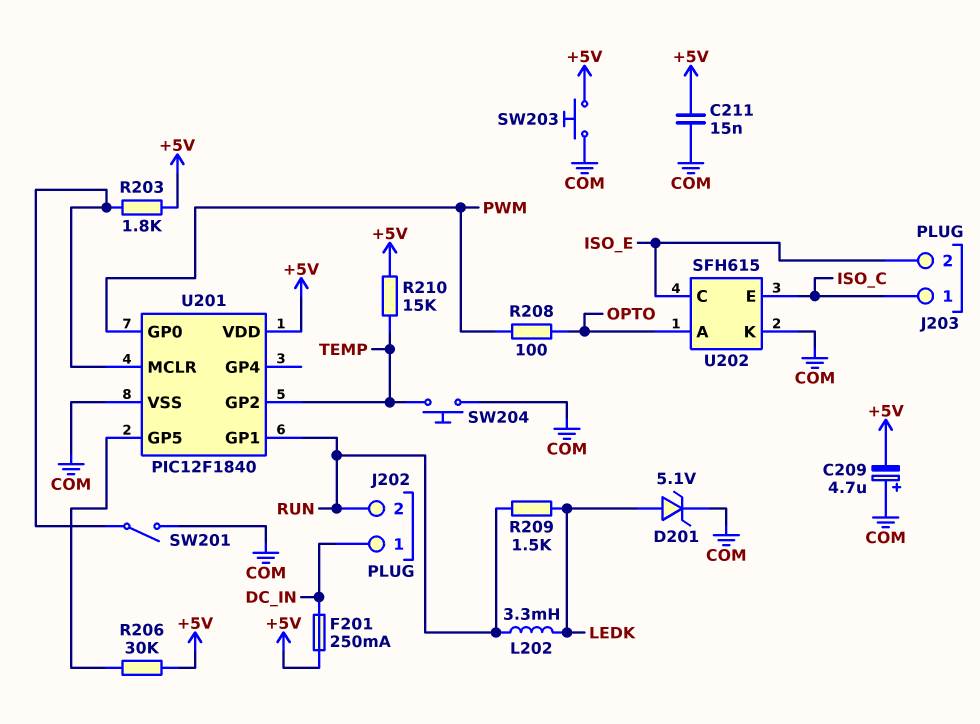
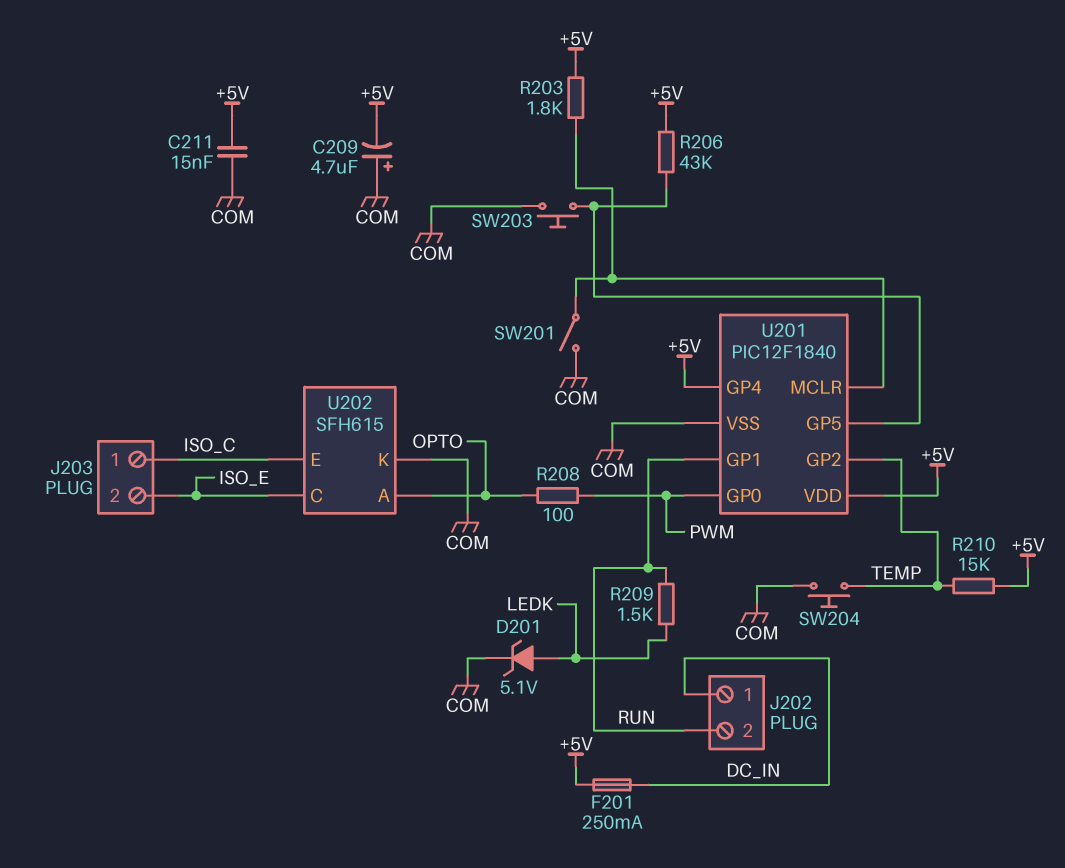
L202: 3.3mH (LEDK, RUN) -> none
R206: 30k (+5V, U201/GP5) -> 43k (+5V, U201/GP5)
SW203: button (+5V, COM) -> button (COM, U201/GP5)
U201 pin GP4: none -> +5V

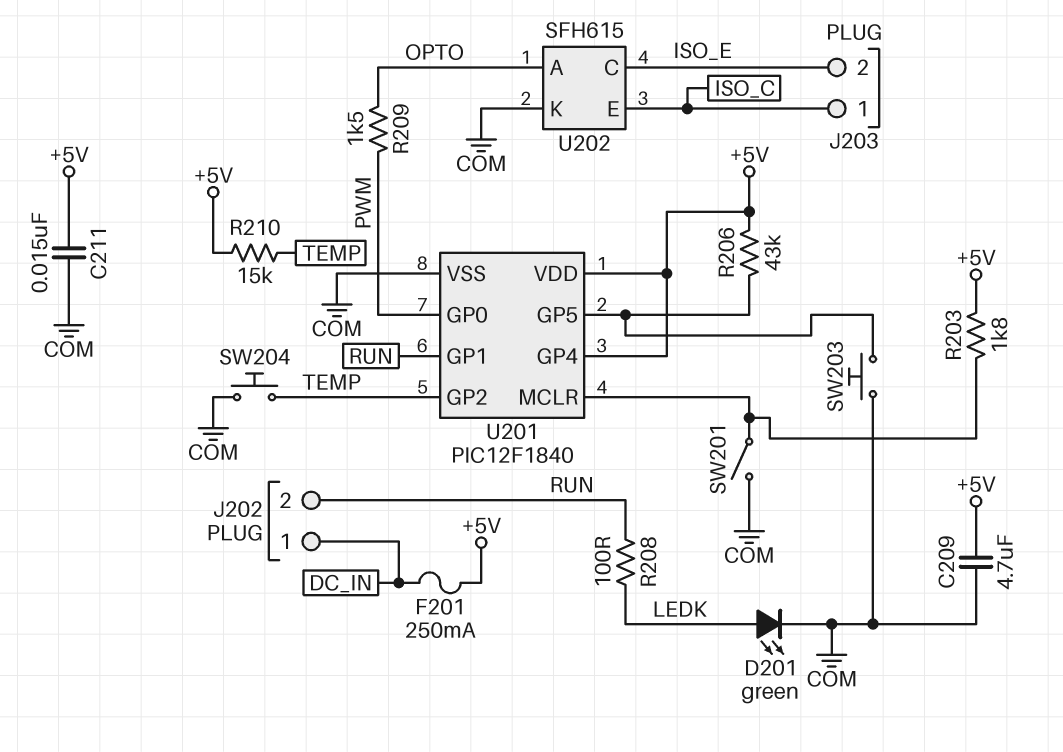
C209: 4.7uF (plus COM, minus +5V) -> 4.7uF (+5V, COM)
D201: zener 5.1V (A LEDK, K COM) -> LED green (A LEDK, K COM)
R208: 100 (OPTO, PWM) -> 100 (LEDK, RUN)
R209: 1.5k (LEDK, RUN) -> 1.5k (OPTO, PWM)

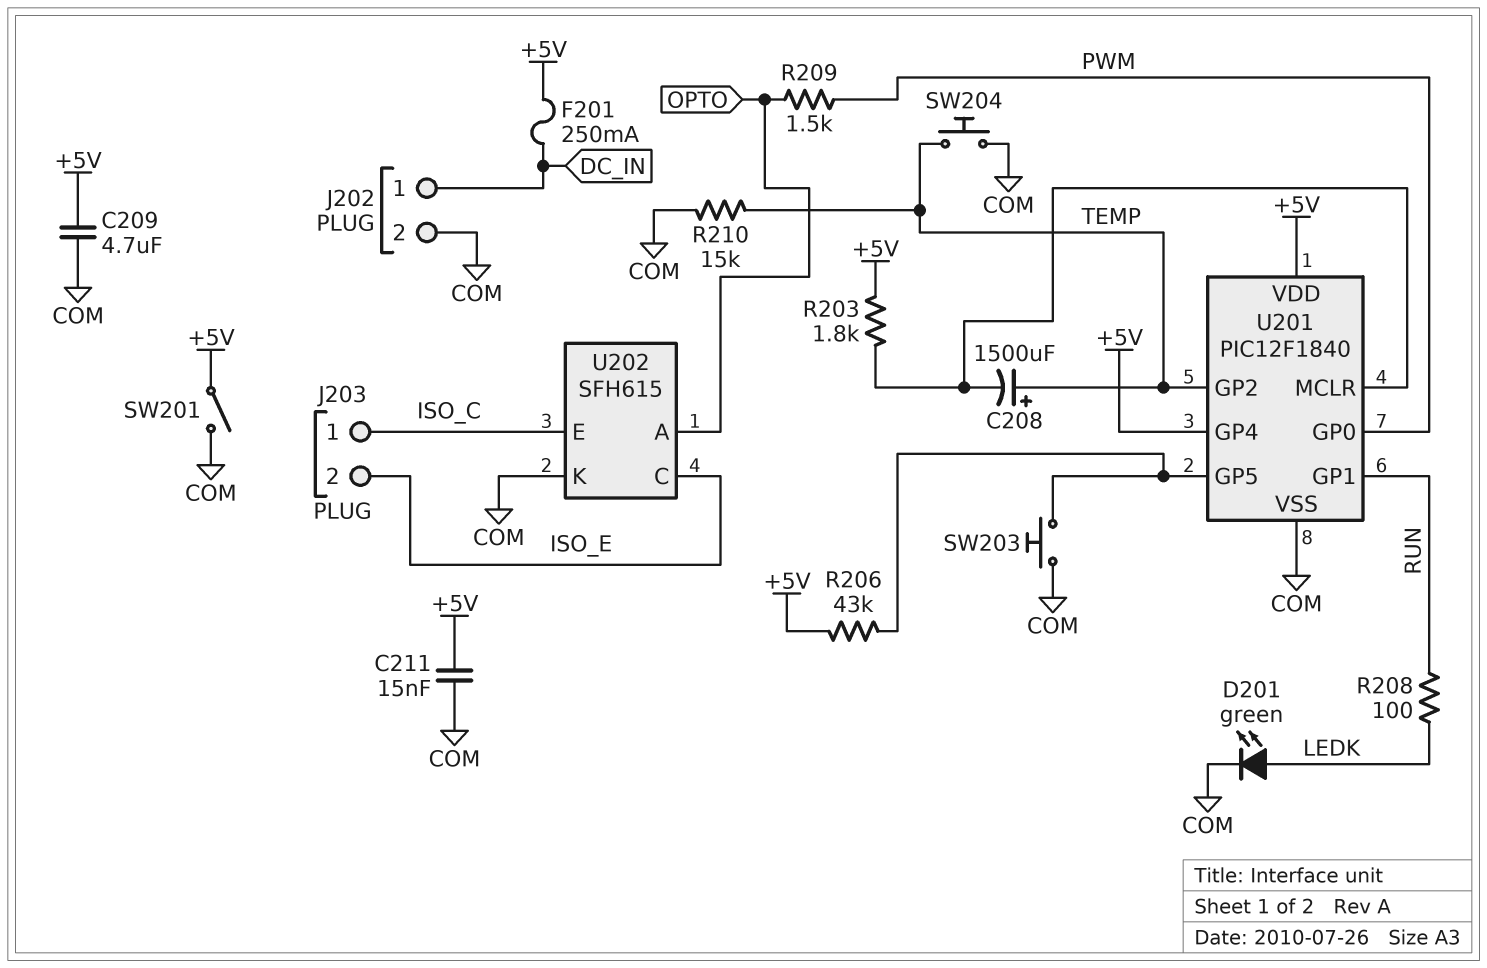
C208: none -> 1500uF (plus TEMP, minus U201/MCLR)
J202 pin 2: RUN -> COM
R210: 15k (+5V, TEMP) -> 15k (COM, TEMP)
SW201: switch (COM, U201/MCLR) -> switch (+5V, COM)

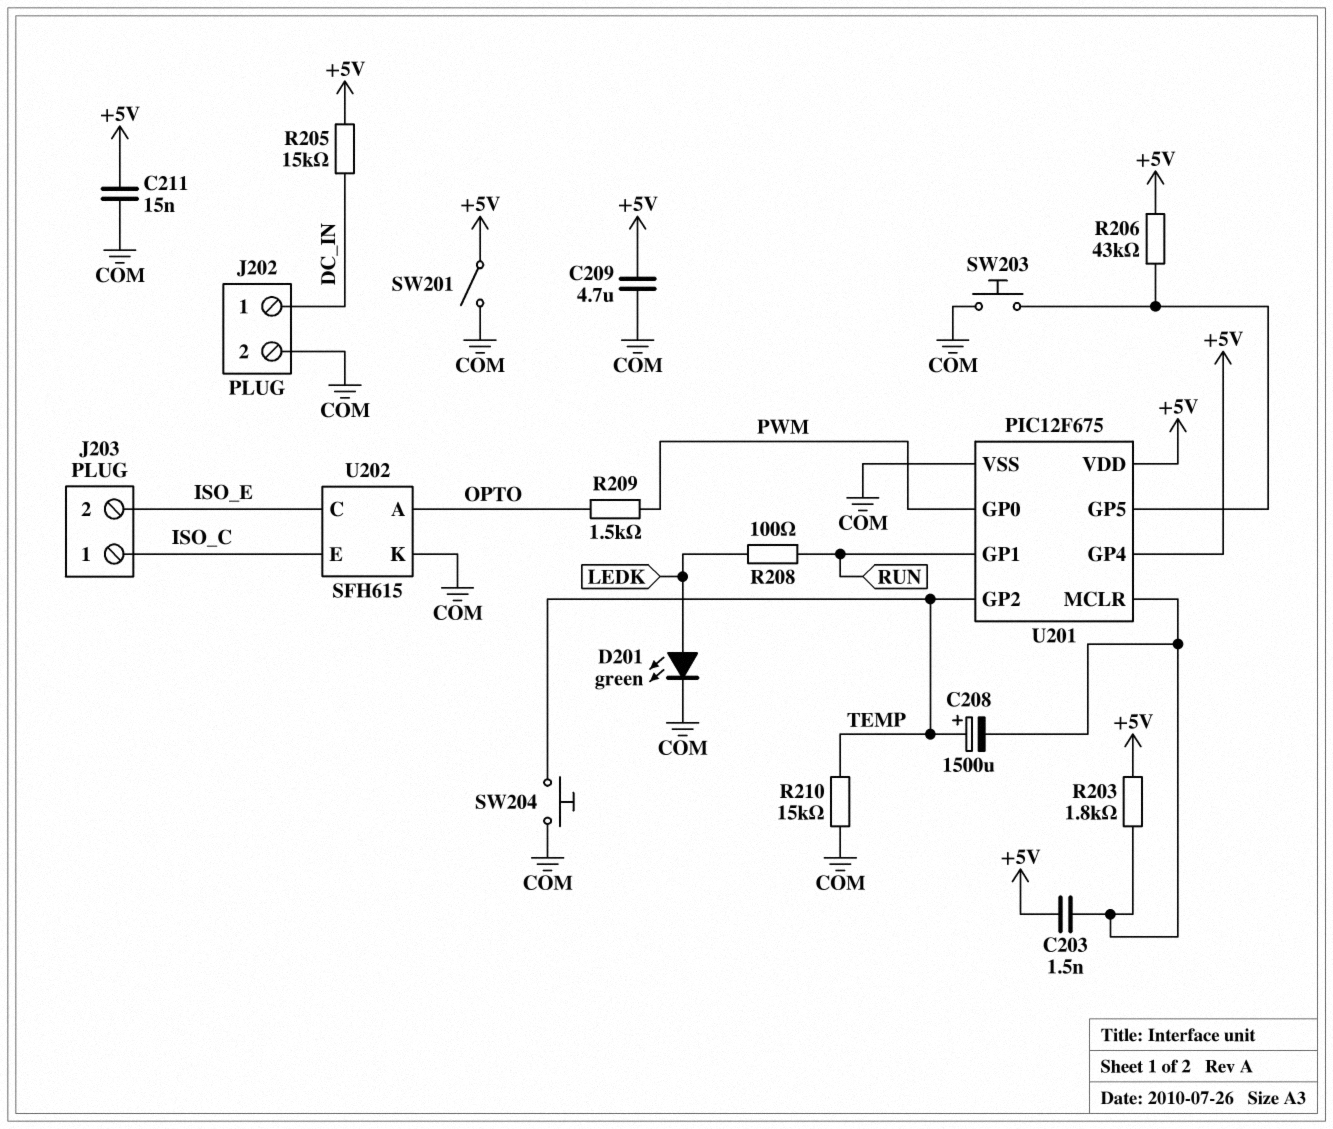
C203: none -> 1.5nF (+5V, U201/MCLR)
F201: 250mA (+5V, DC_IN) -> none
R205: none -> 15k (+5V, DC_IN)
U201: PIC12F1840 -> PIC12F675

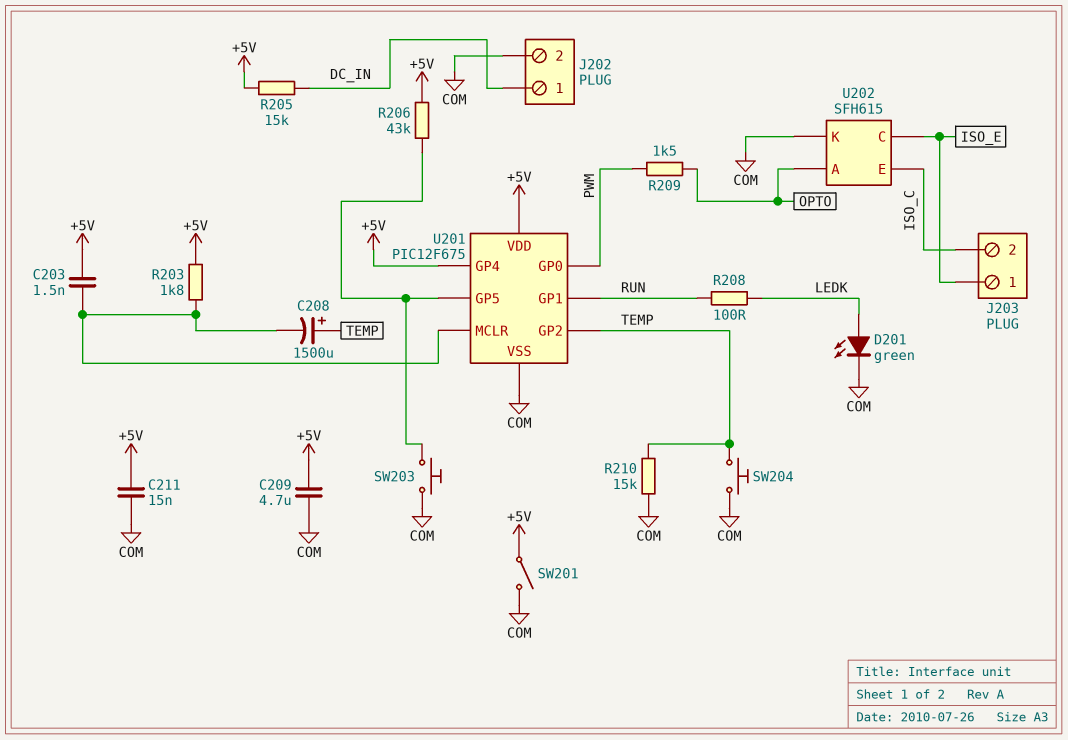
J203 pin 1: ISO_C -> ISO_E
J203 pin 2: ISO_E -> ISO_C

